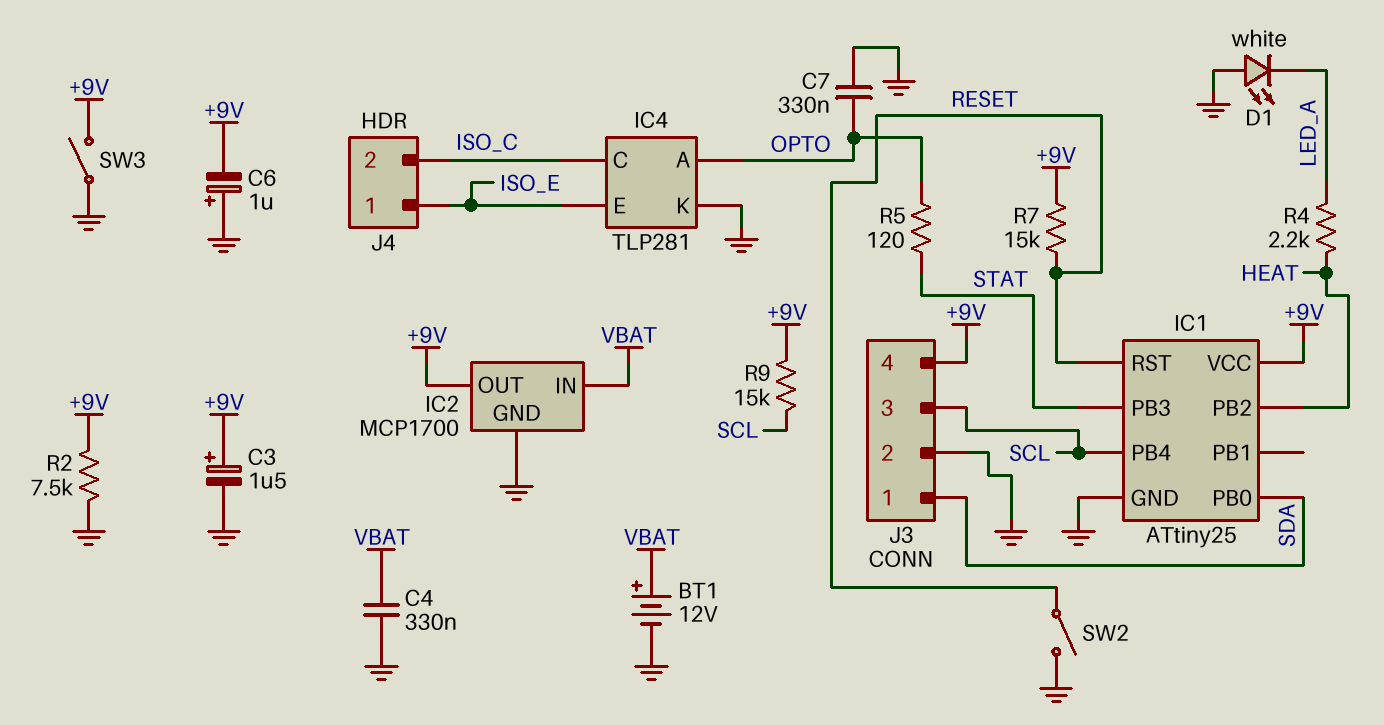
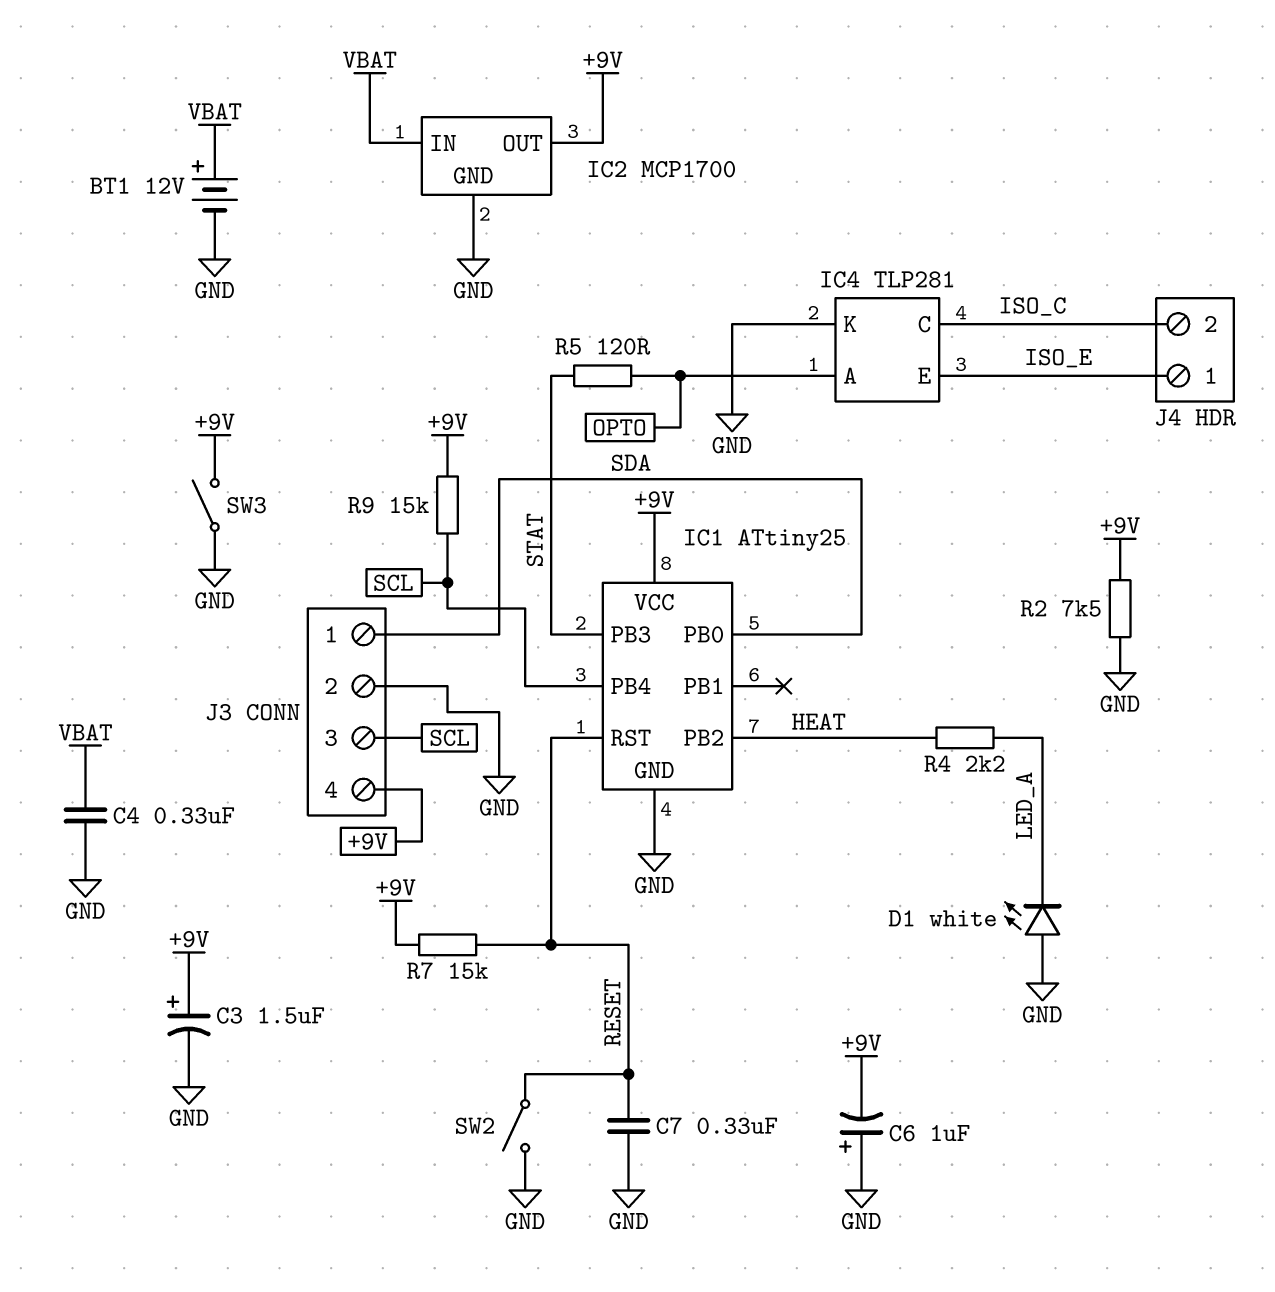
C7: 330nF (GND, OPTO) -> 330nF (GND, RESET)

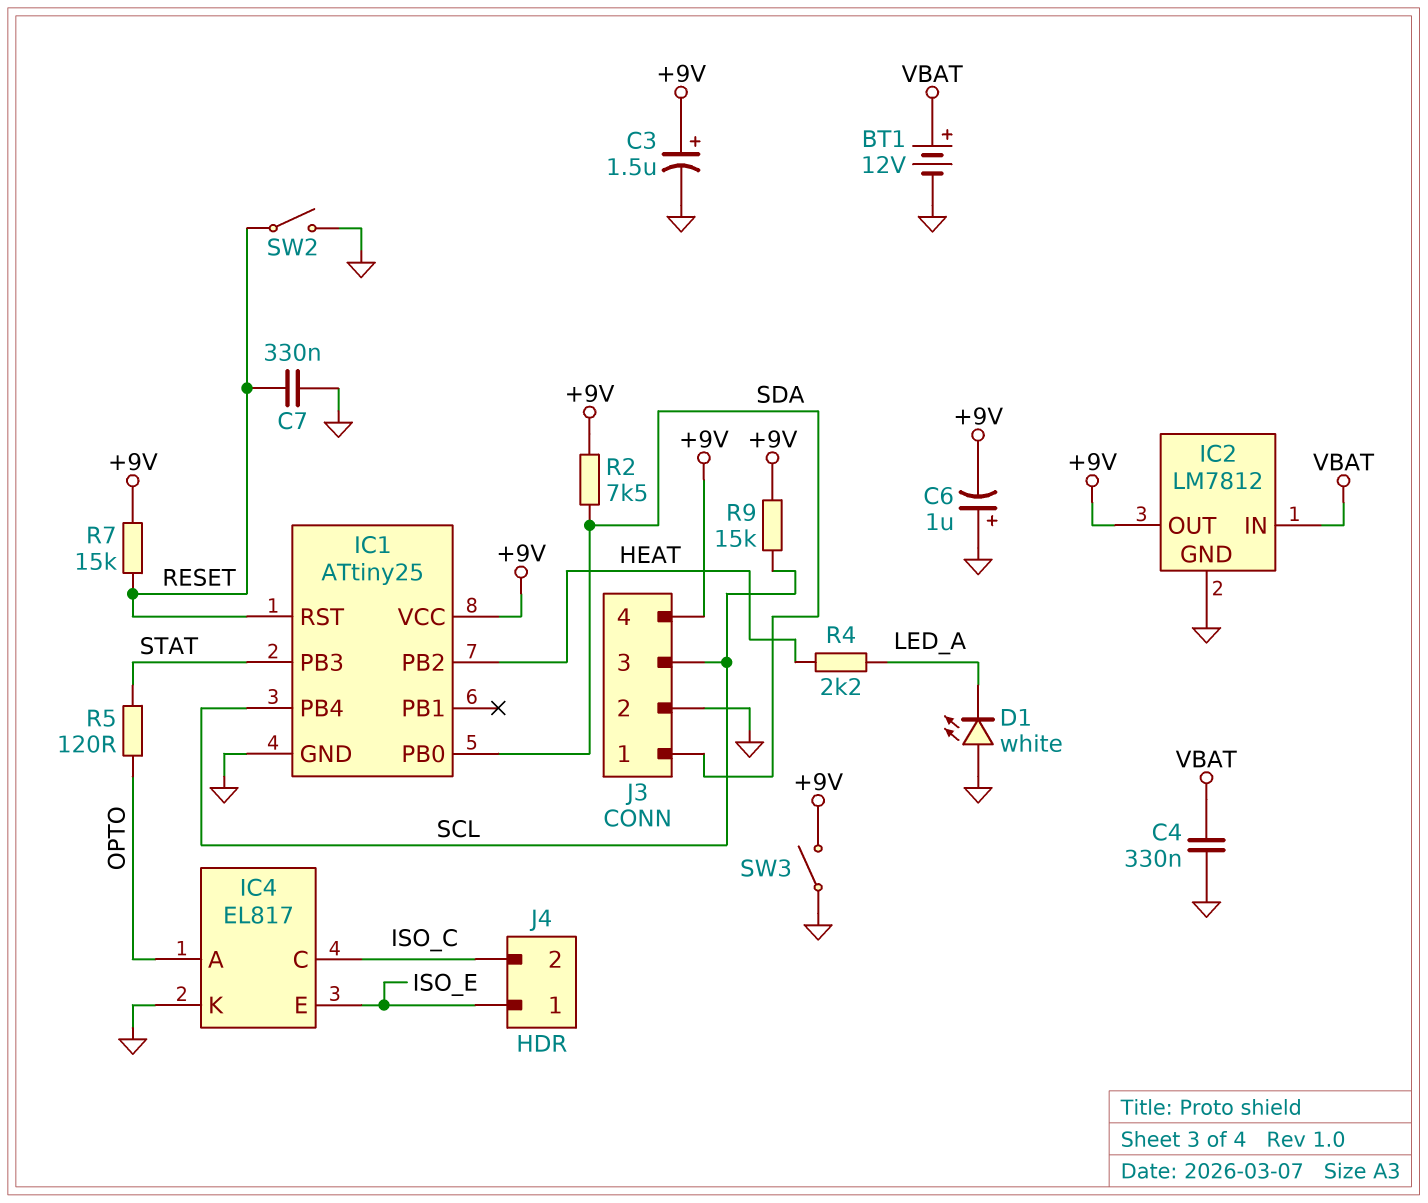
IC2: MCP1700 -> LM7812
IC4: TLP281 -> EL817
R2: 7.5k (+9V, GND) -> 7.5k (+9V, SDA)

